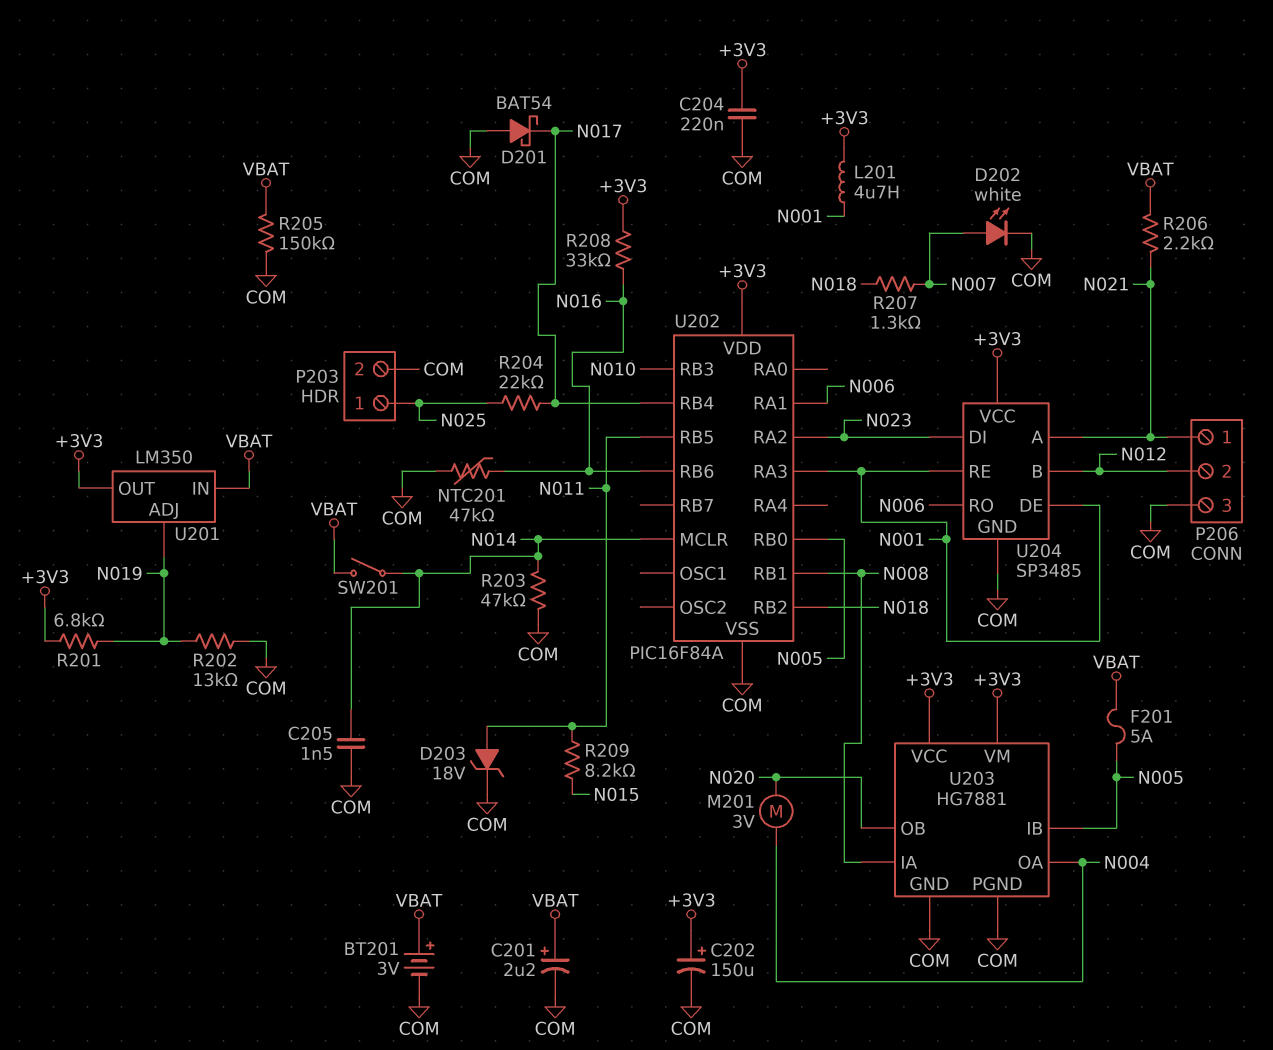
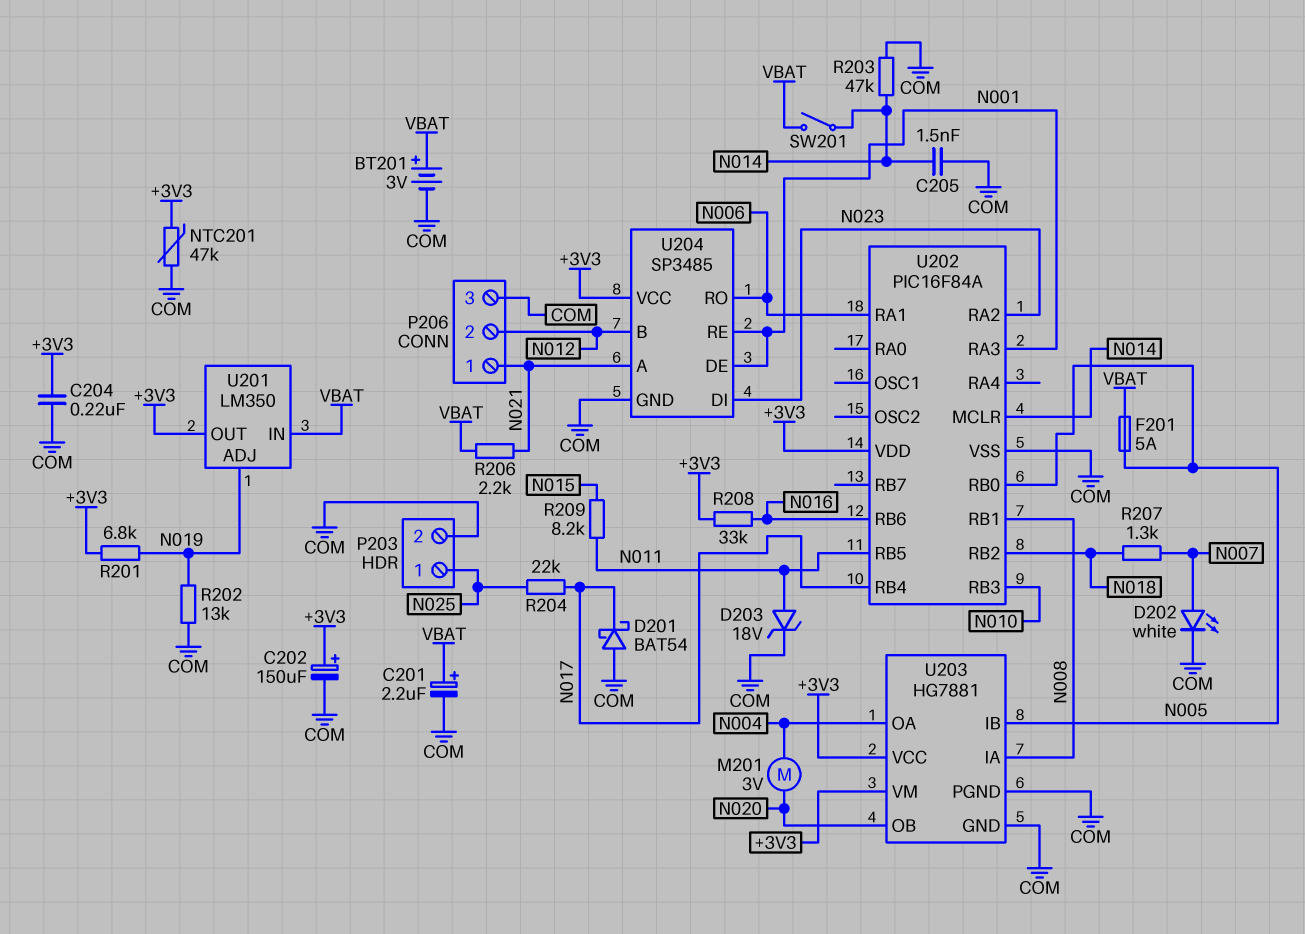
L201: 4.7uH (+3V3, N001) -> none
NTC201: 47k (COM, N016) -> 47k (+3V3, COM)
R205: 150k (COM, VBAT) -> none

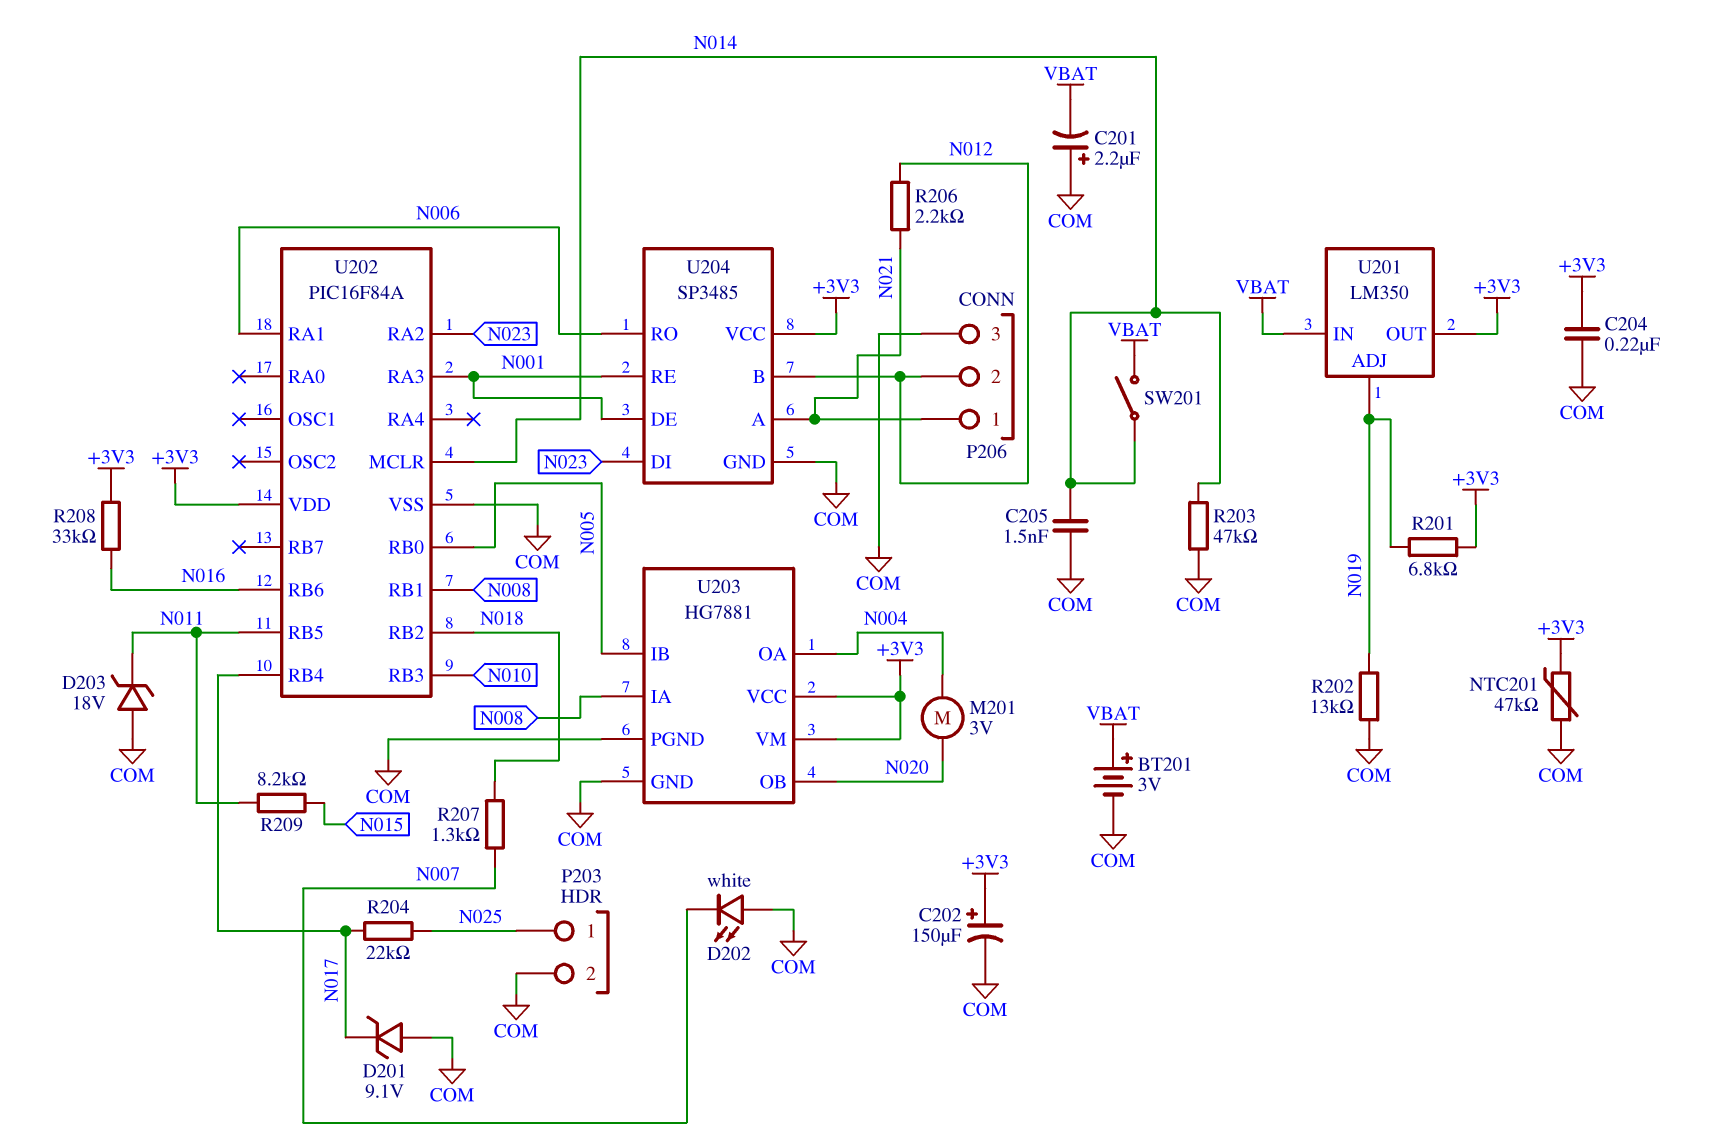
C201: 2.2uF (plus VBAT, minus COM) -> 2.2uF (plus COM, minus VBAT)
D201: schottky BAT54 (A COM, K N017) -> zener 9.1V (A COM, K N017)
D202: LED white (A N007, K COM) -> LED white (A COM, K N007)
D203: zener 18V (A N011, K COM) -> zener 18V (A COM, K N011)
F201: 5A (N005, VBAT) -> none
R206: 2.2k (N021, VBAT) -> 2.2k (N012, N021)

